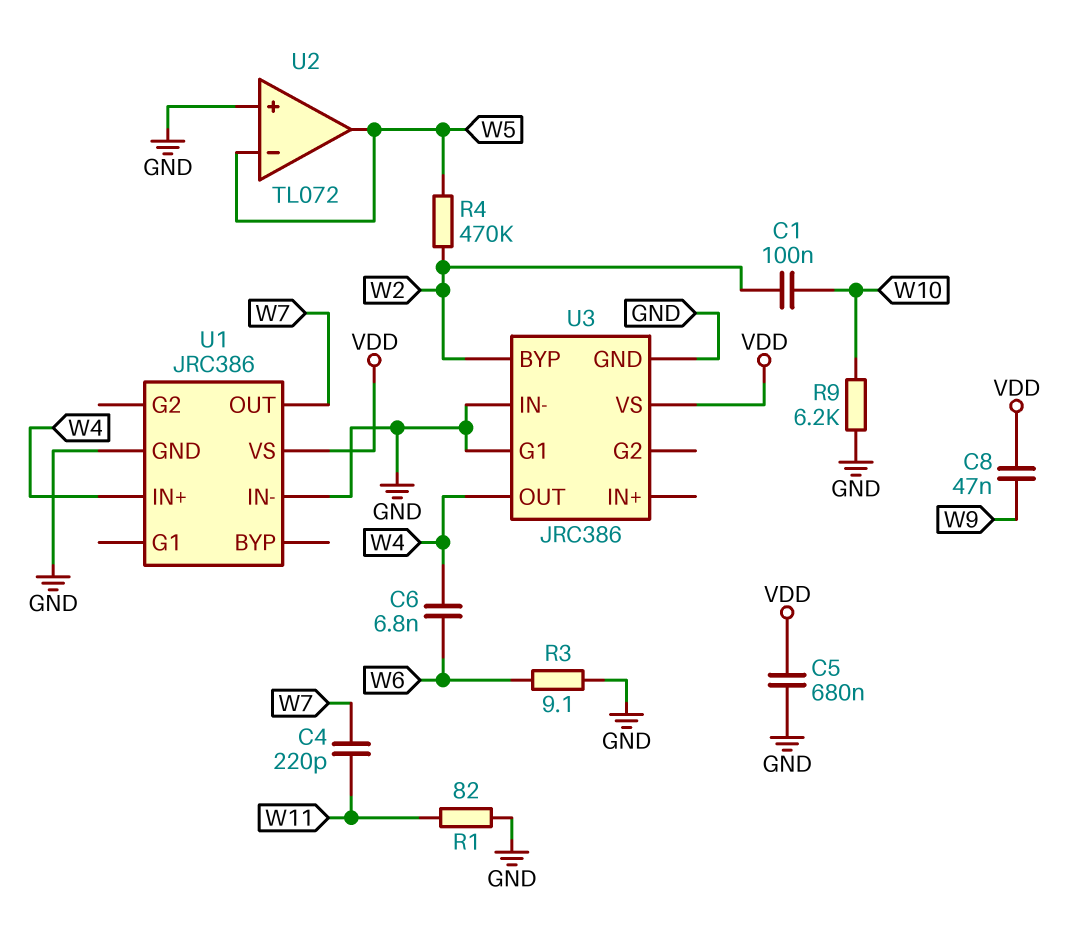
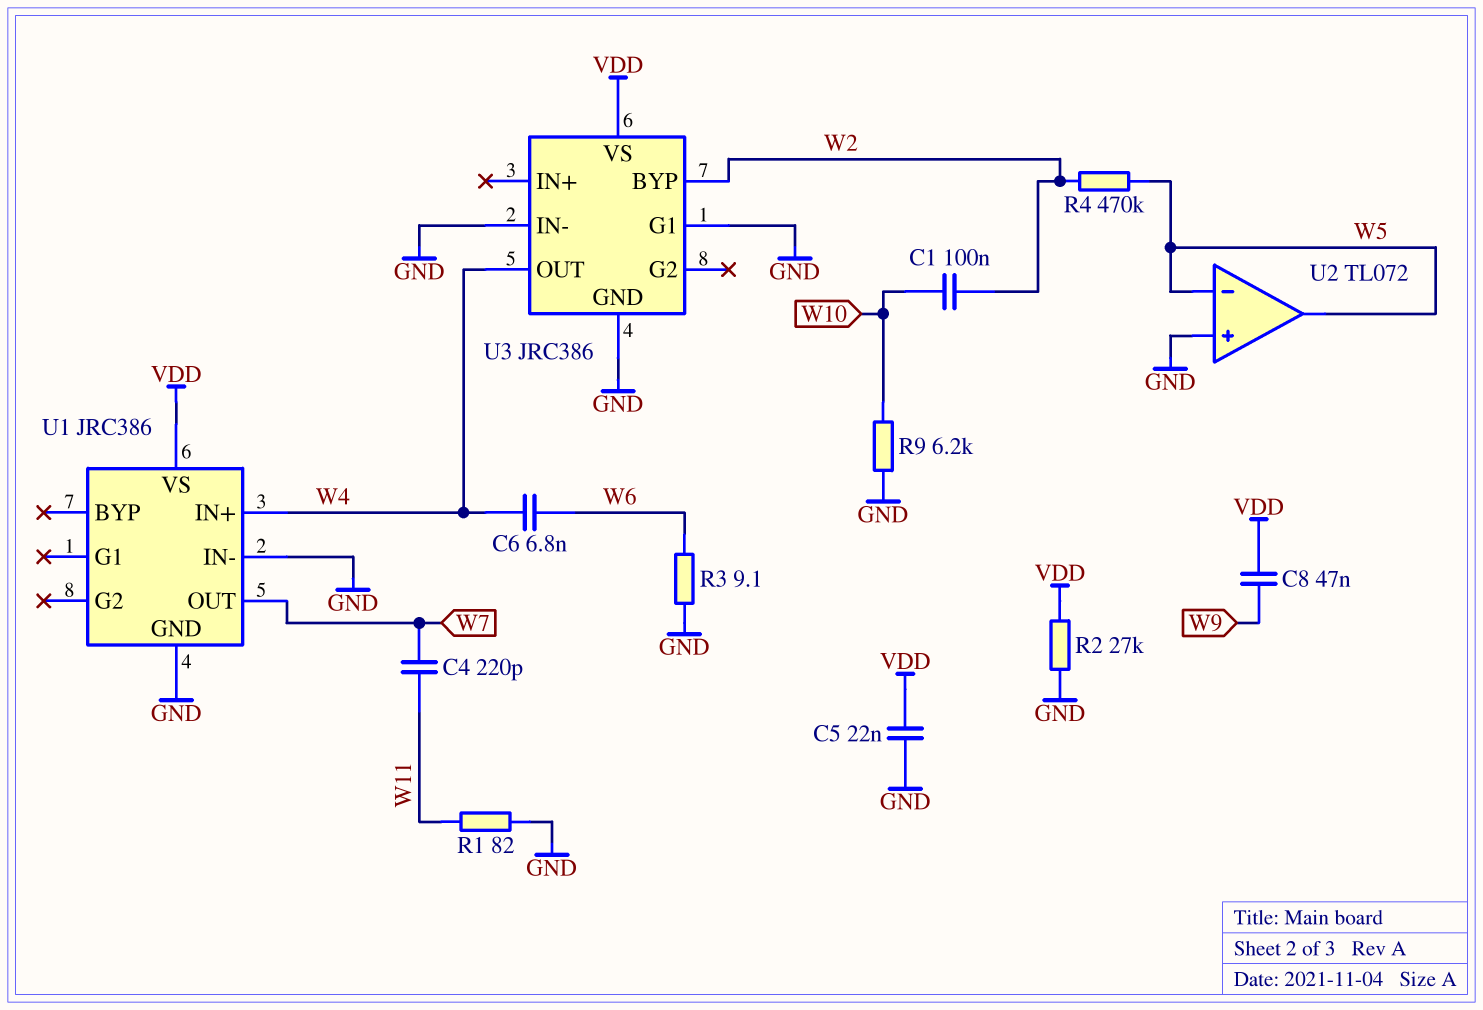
C5: 680nF (GND, VDD) -> 22nF (GND, VDD)
R2: none -> 27k (GND, VDD)

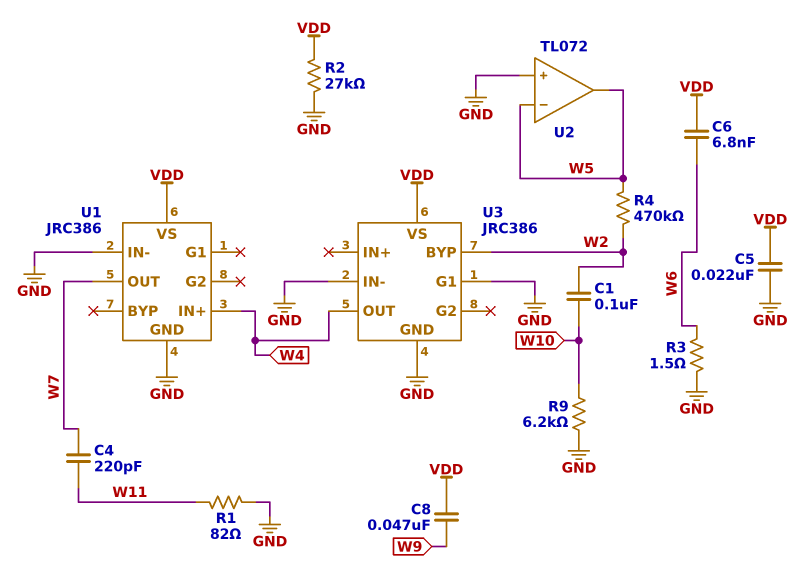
C6: 6.8nF (W4, W6) -> 6.8nF (VDD, W6)
R3: 9.1 (GND, W6) -> 1.5 (GND, W6)

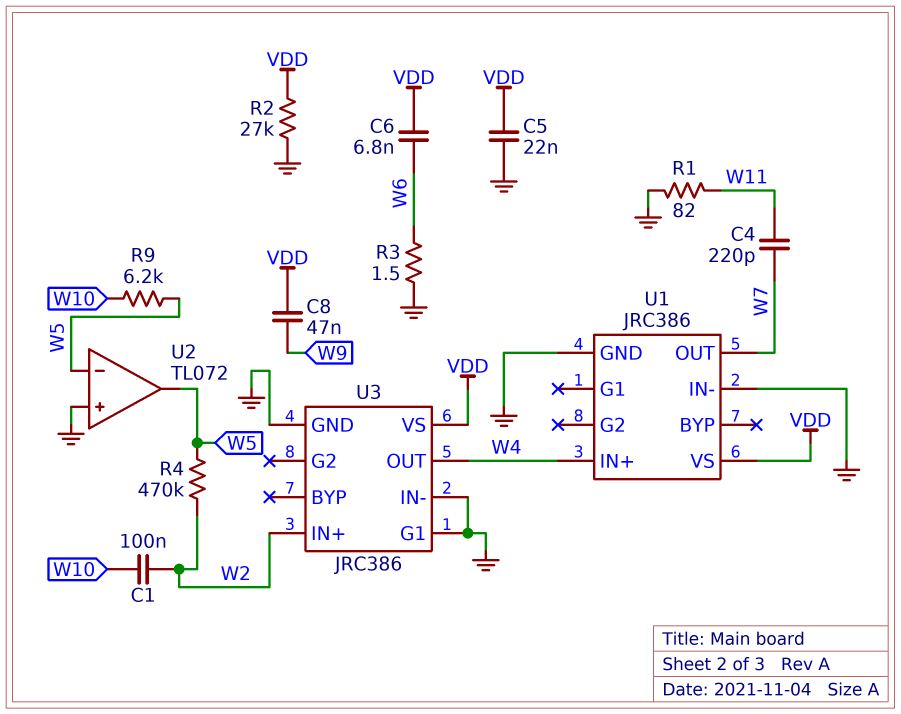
R9: 6.2k (GND, W10) -> 6.2k (W5, W10)
U3 pin BYP: W2 -> none
U3 pin IN+: none -> W2

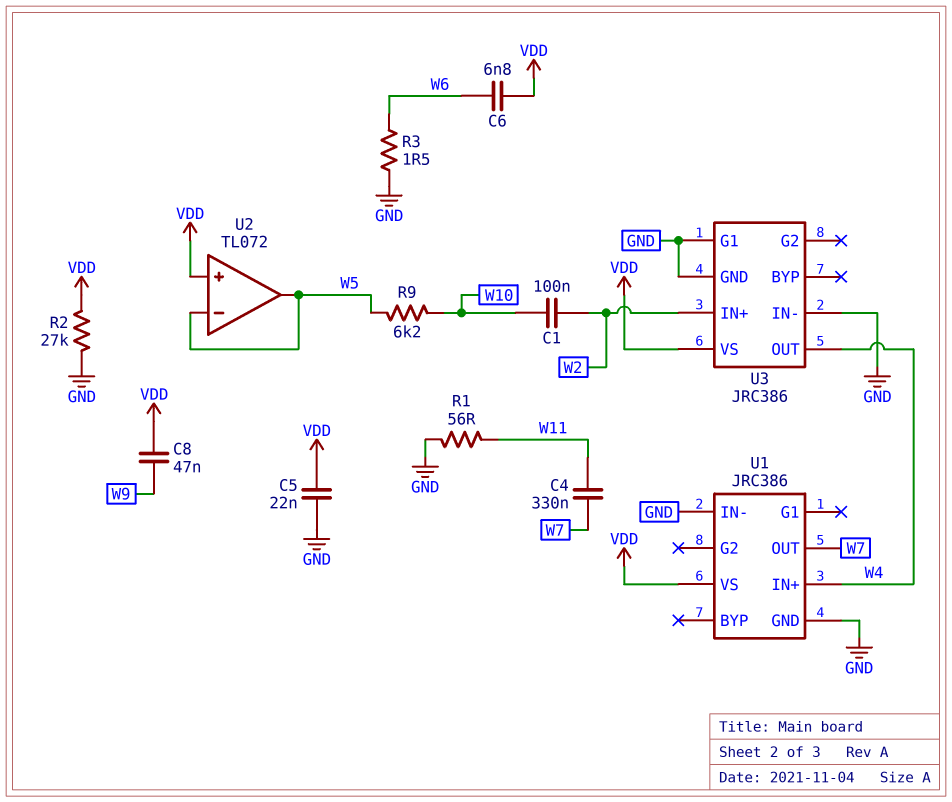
C4: 220pF (W7, W11) -> 330nF (W7, W11)
R1: 82 (GND, W11) -> 56 (GND, W11)
R4: 470k (W2, W5) -> none
U2 pin in+: GND -> VDD

